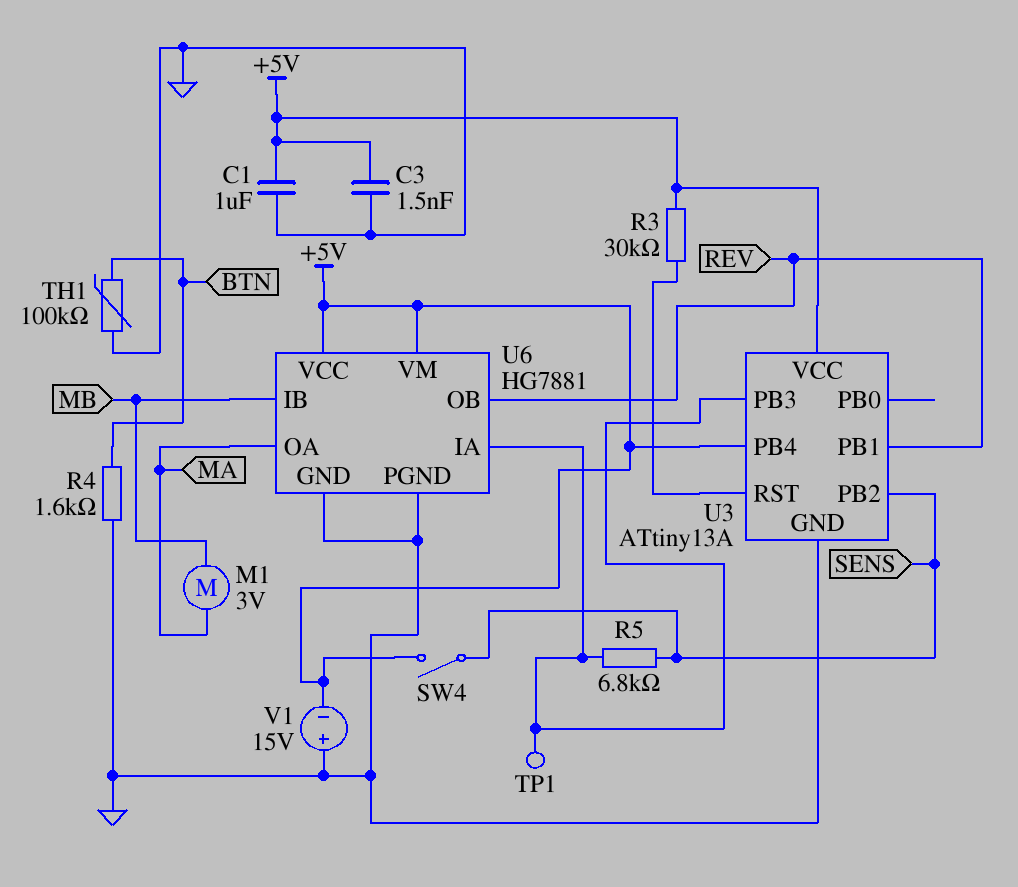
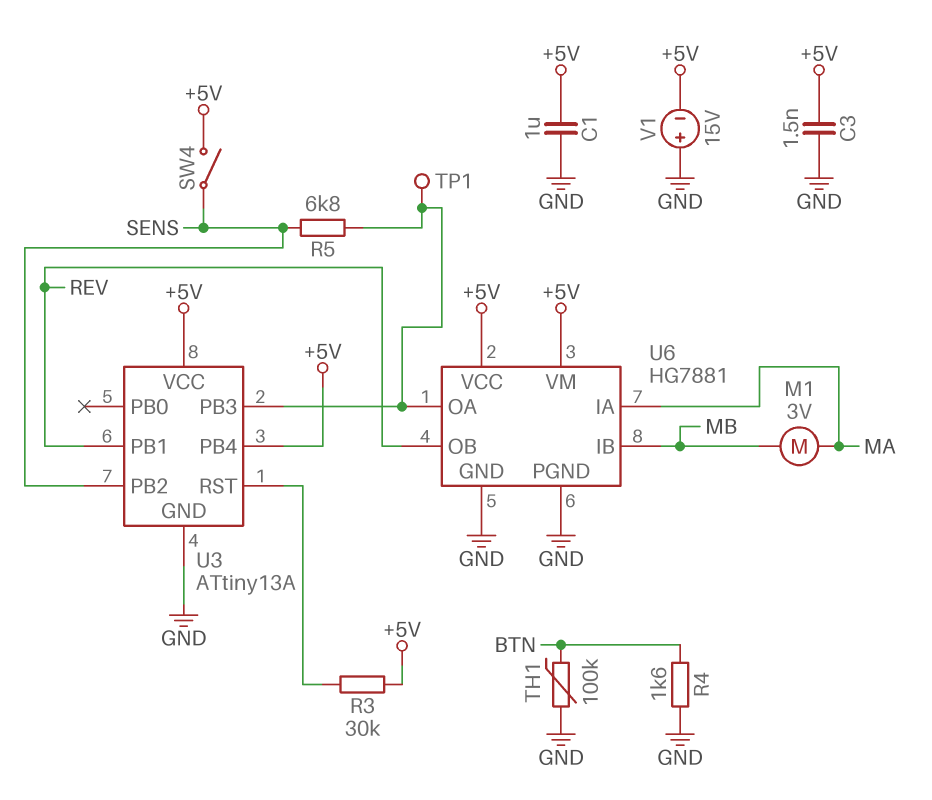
U6 pin IA: U3/PB3 -> MA
U6 pin OA: MA -> U3/PB3

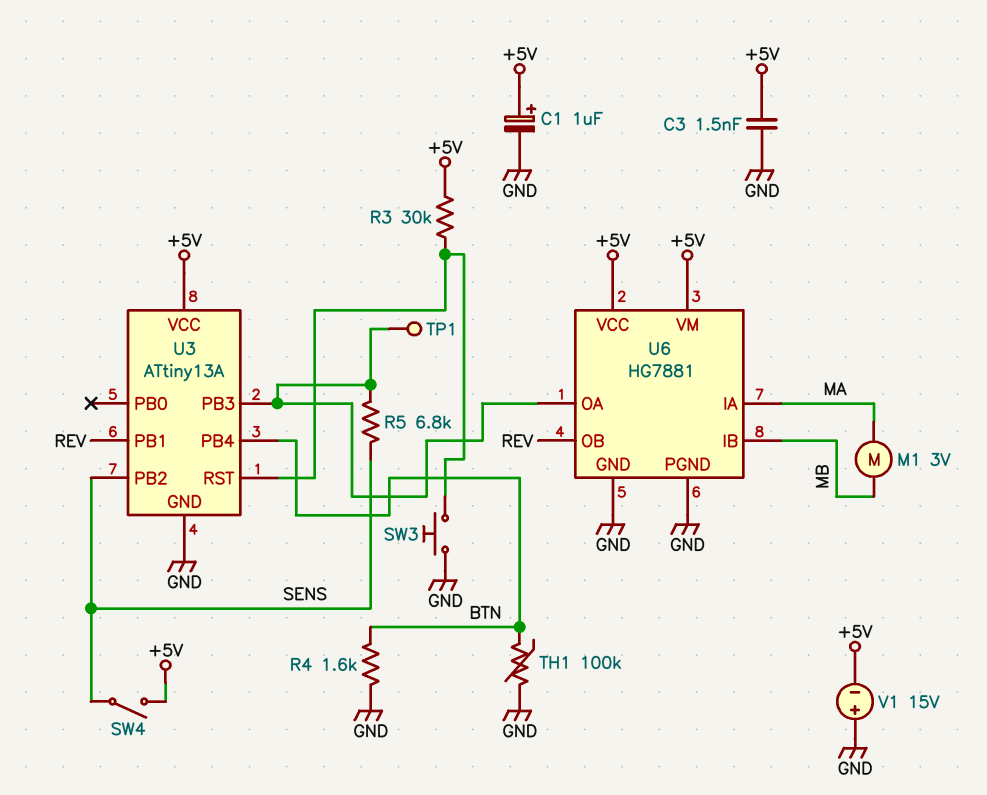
C1: 1uF (+5V, GND) -> 1uF (plus +5V, minus GND)
SW3: none -> button (GND, U3/RST)
U3 pin PB4: +5V -> BTN

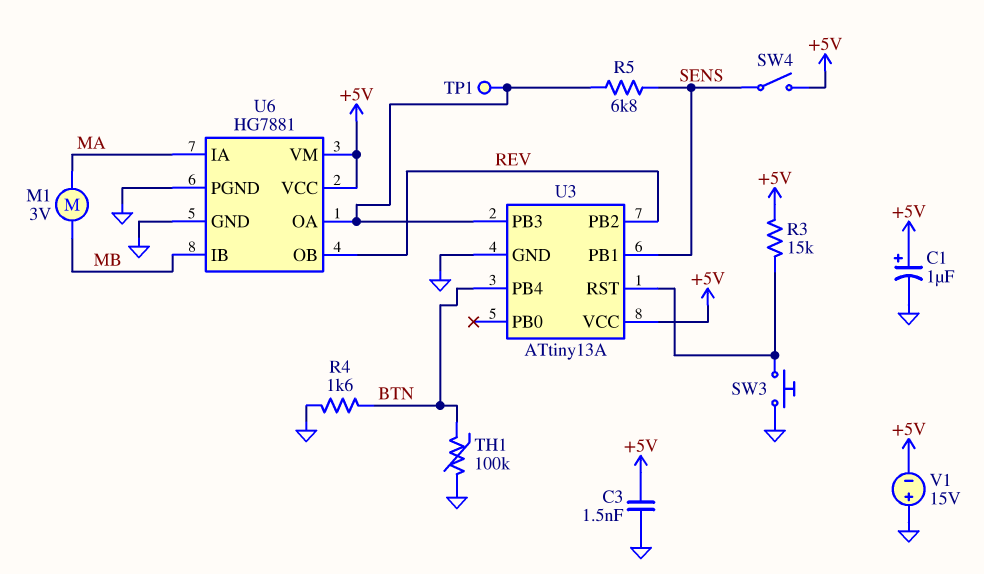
R3: 30k (+5V, U3/RST) -> 15k (+5V, U3/RST)
U3 pin PB1: REV -> SENS
U3 pin PB2: SENS -> REV

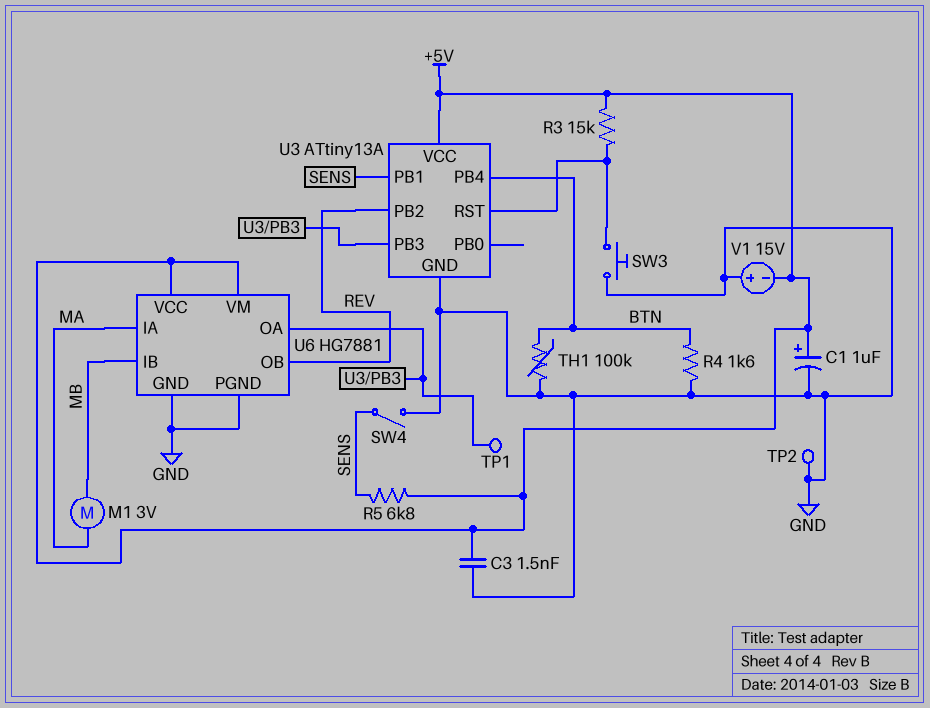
R5: 6.8k (SENS, U3/PB3) -> 6.8k (+5V, SENS)
SW4: switch (+5V, SENS) -> switch (GND, SENS)
TP2: none -> test point (GND)

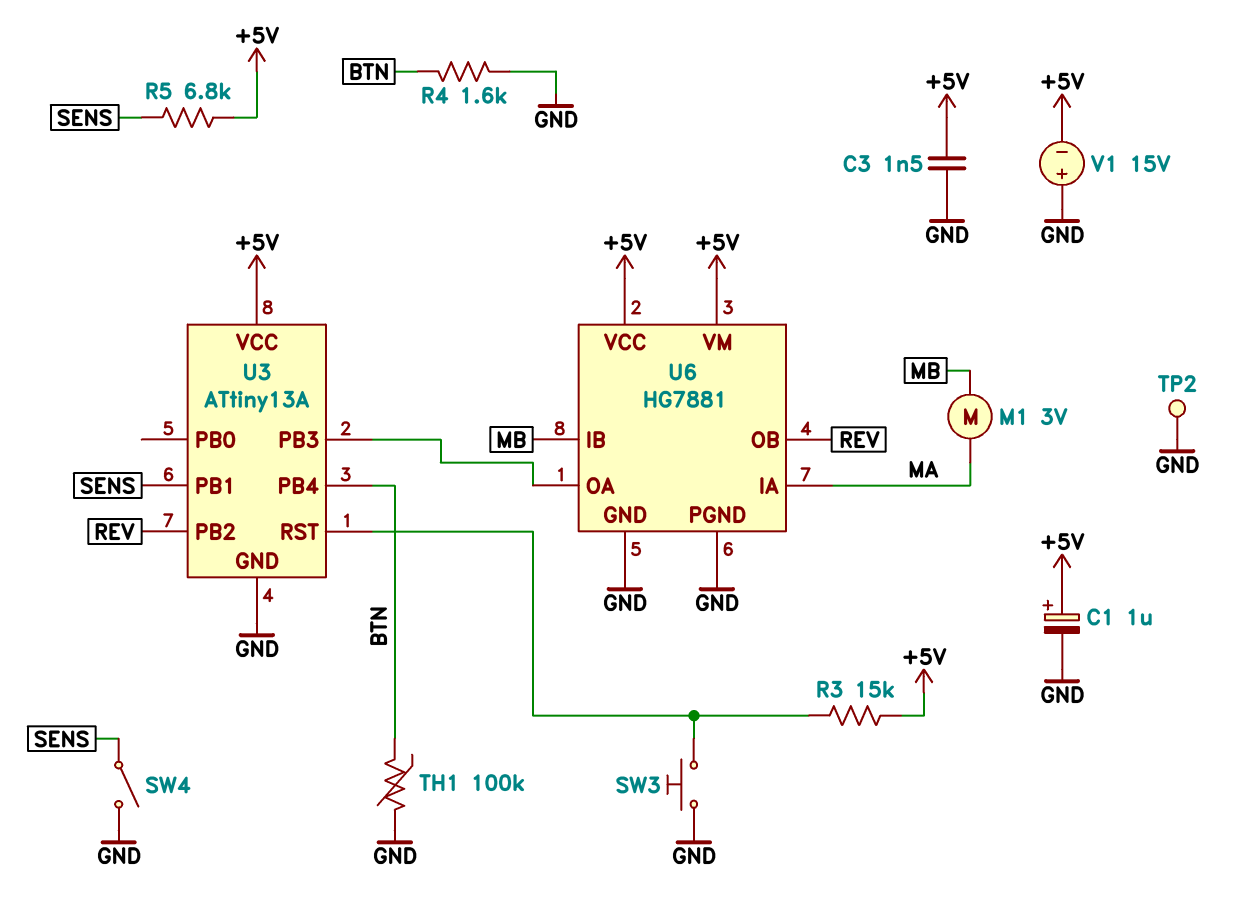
TP1: test point (U3/PB3) -> none

